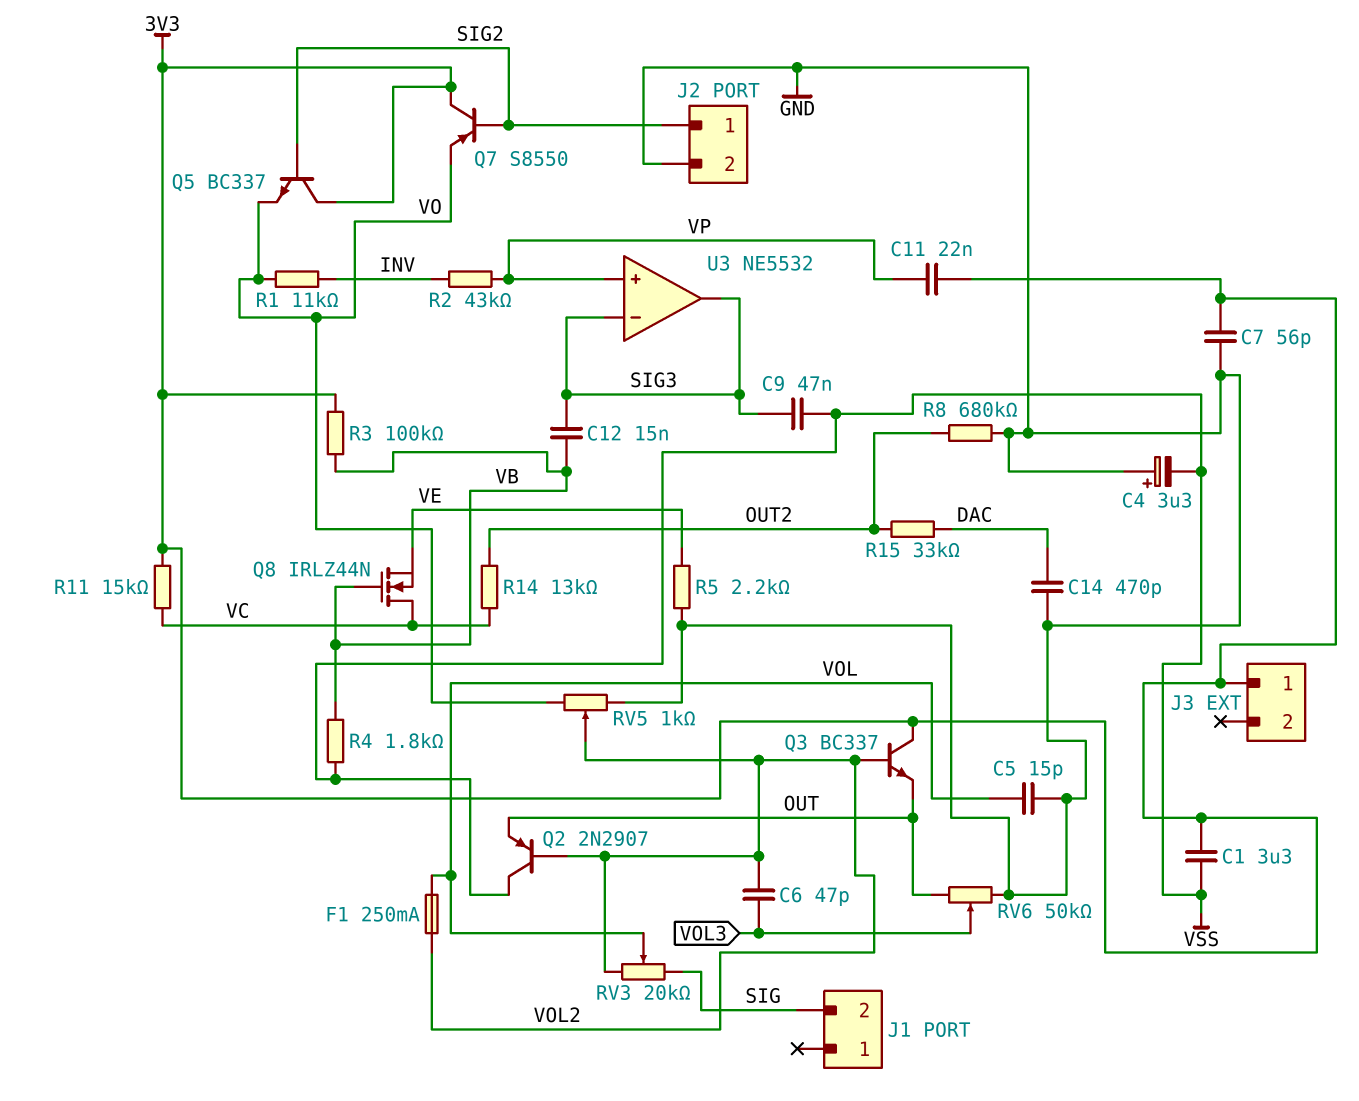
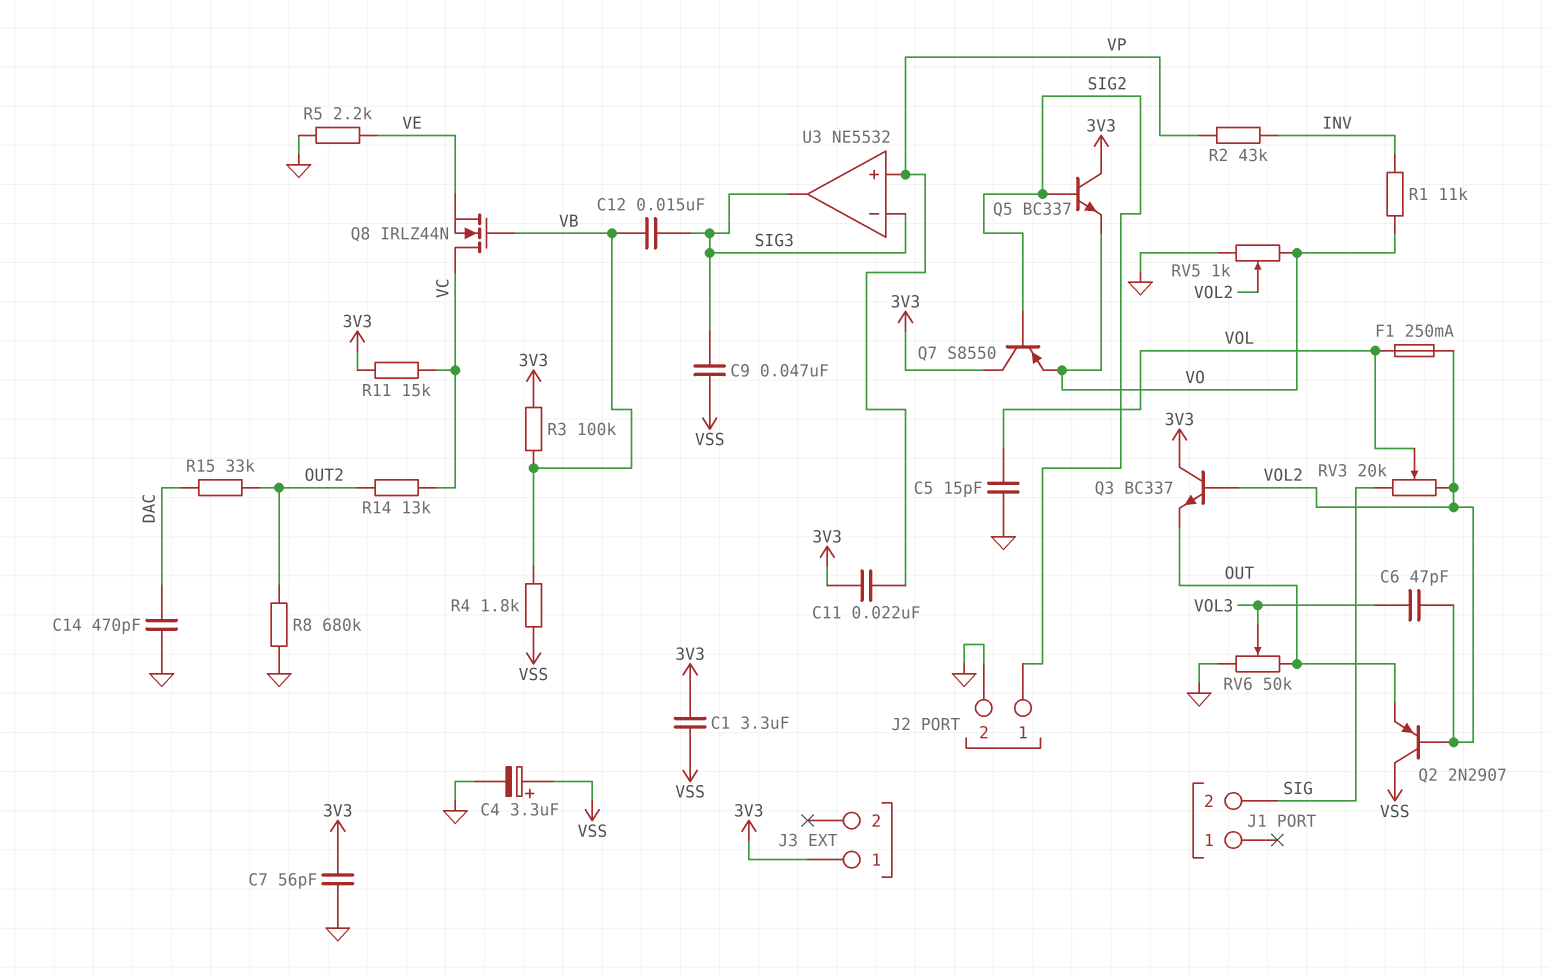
C4: 3.3uF (plus GND, minus VSS) -> 3.3uF (plus VSS, minus GND)

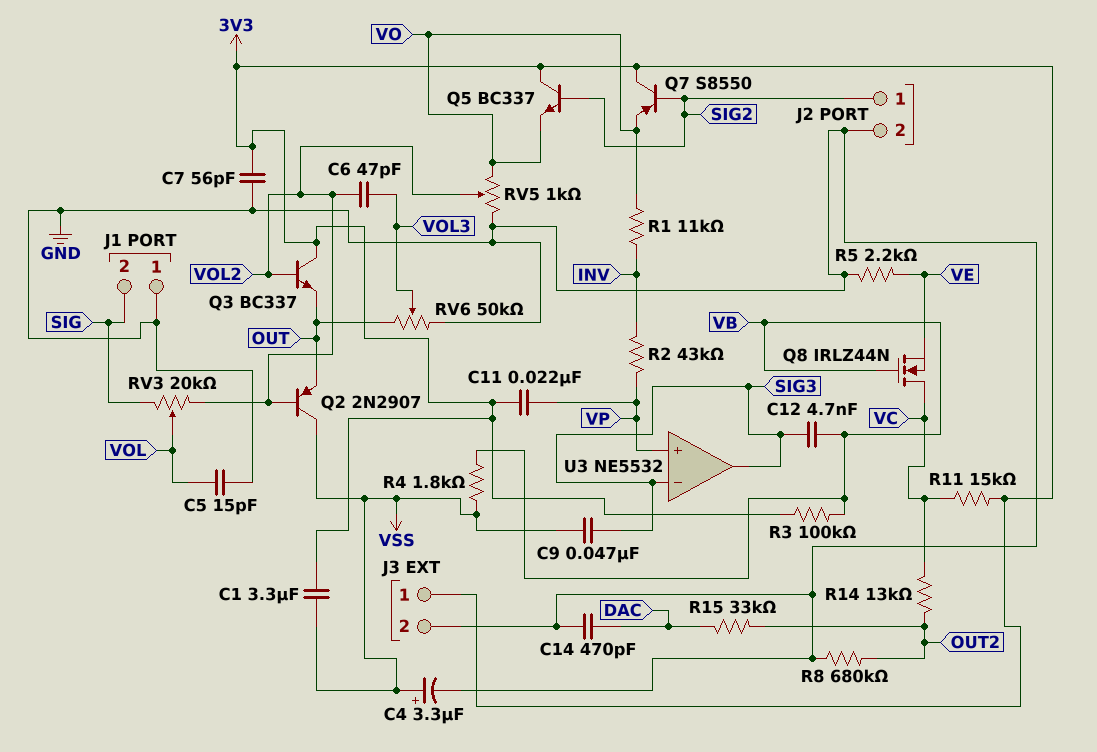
C12: 15nF (SIG3, VB) -> 4.7nF (SIG3, VB)
F1: 250mA (VOL, VOL2) -> none
J1 pin 1: none -> GND
J3 pin 2: none -> GND

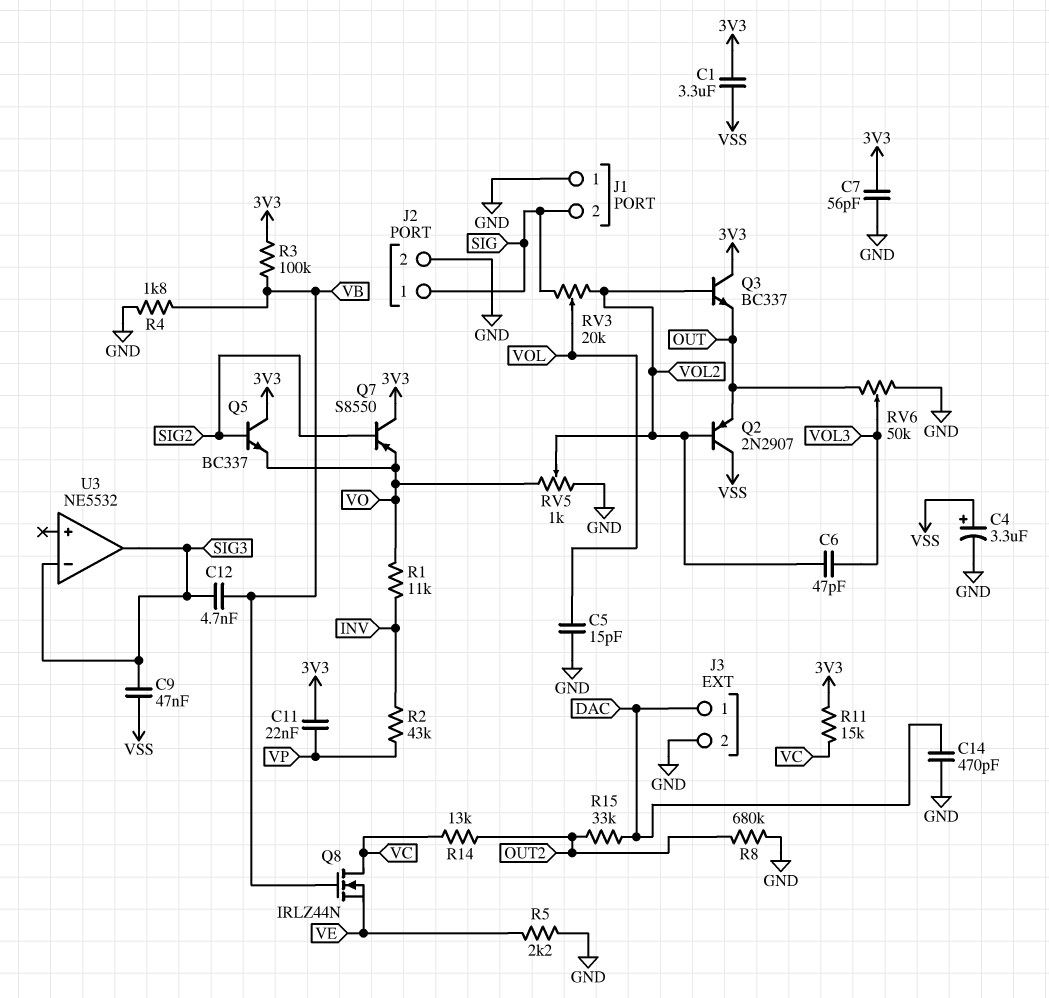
J2 pin 1: SIG2 -> SIG
J3 pin 1: 3V3 -> DAC
R4: 1.8k (VB, VSS) -> 1.8k (GND, VB)
U3 pin in+: VP -> none

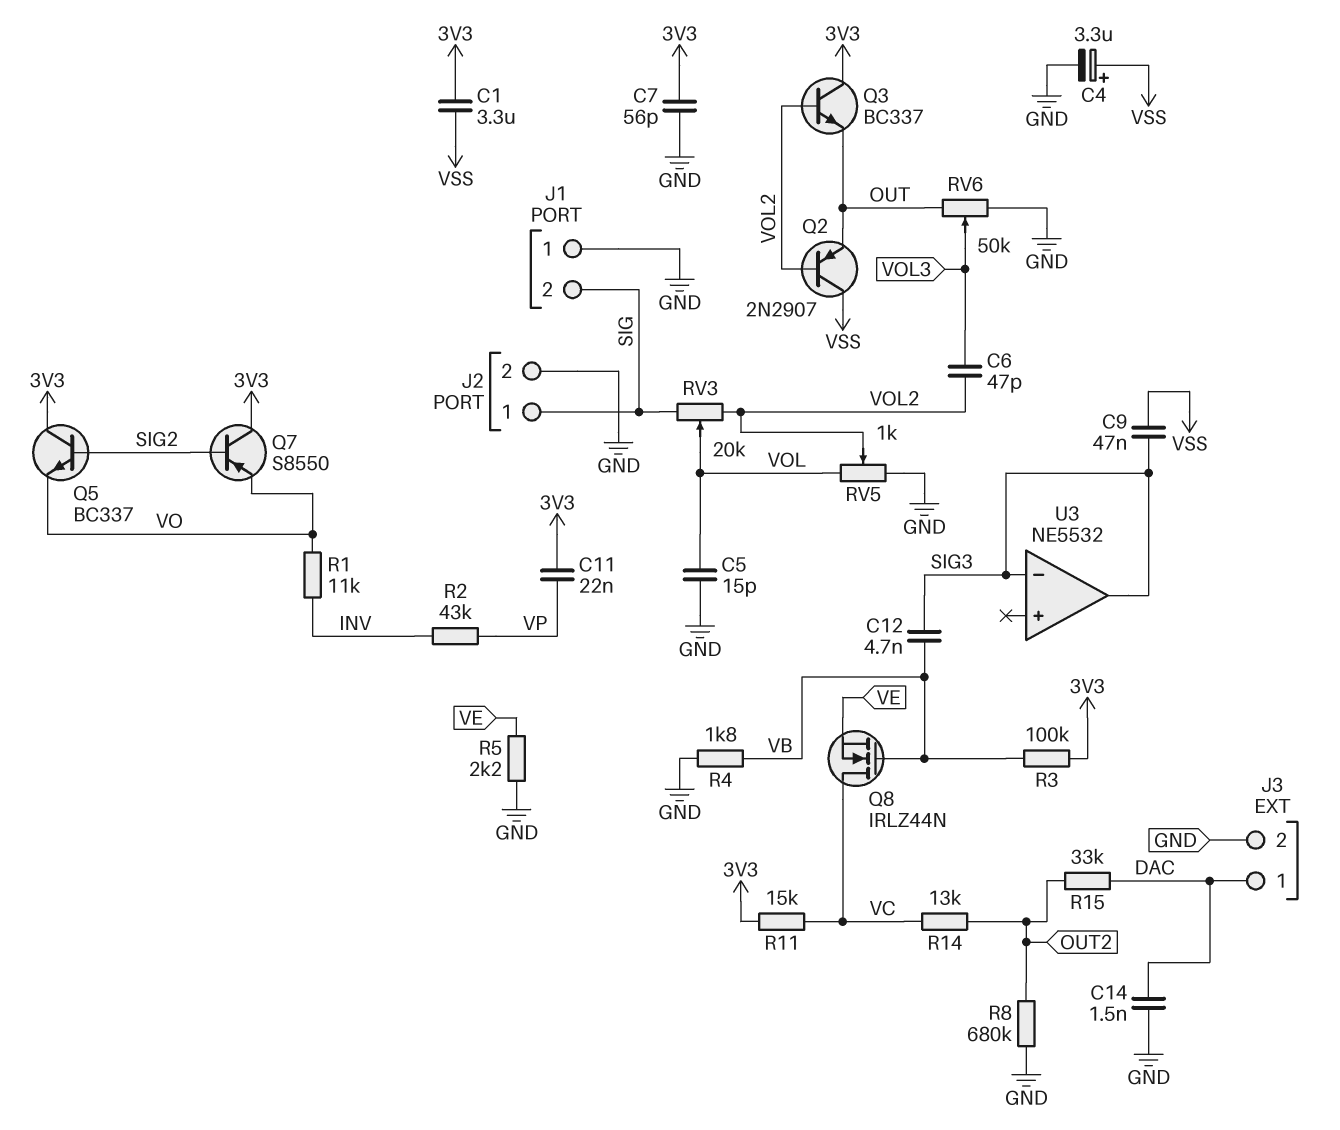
C14: 470pF (DAC, GND) -> 1.5nF (DAC, GND)
RV5: 1k (GND, VO, wiper VOL2) -> 1k (GND, VOL, wiper VOL2)

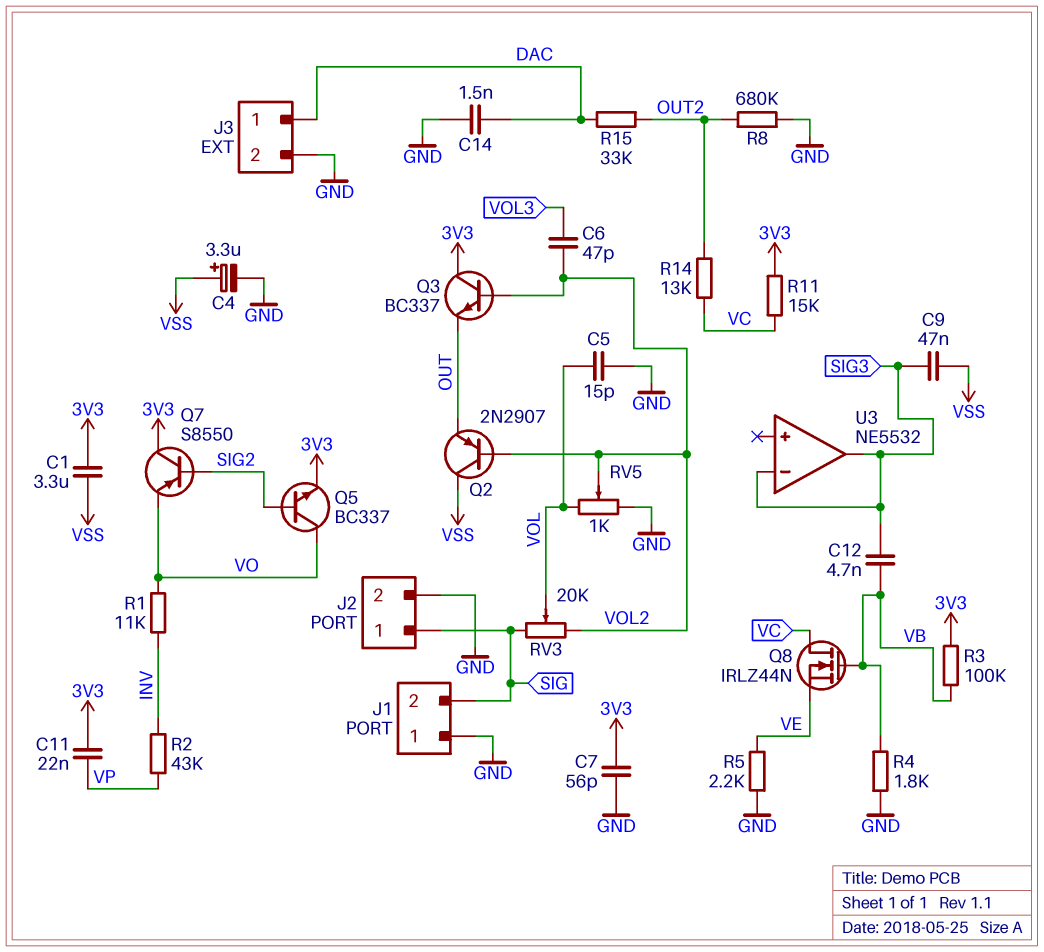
Q5: NPN BC337 (B SIG2, C 3V3, E VO) -> NPN BC337 (B SIG2, C VO, E 3V3)
RV6: 50k (GND, OUT, wiper VOL3) -> none

